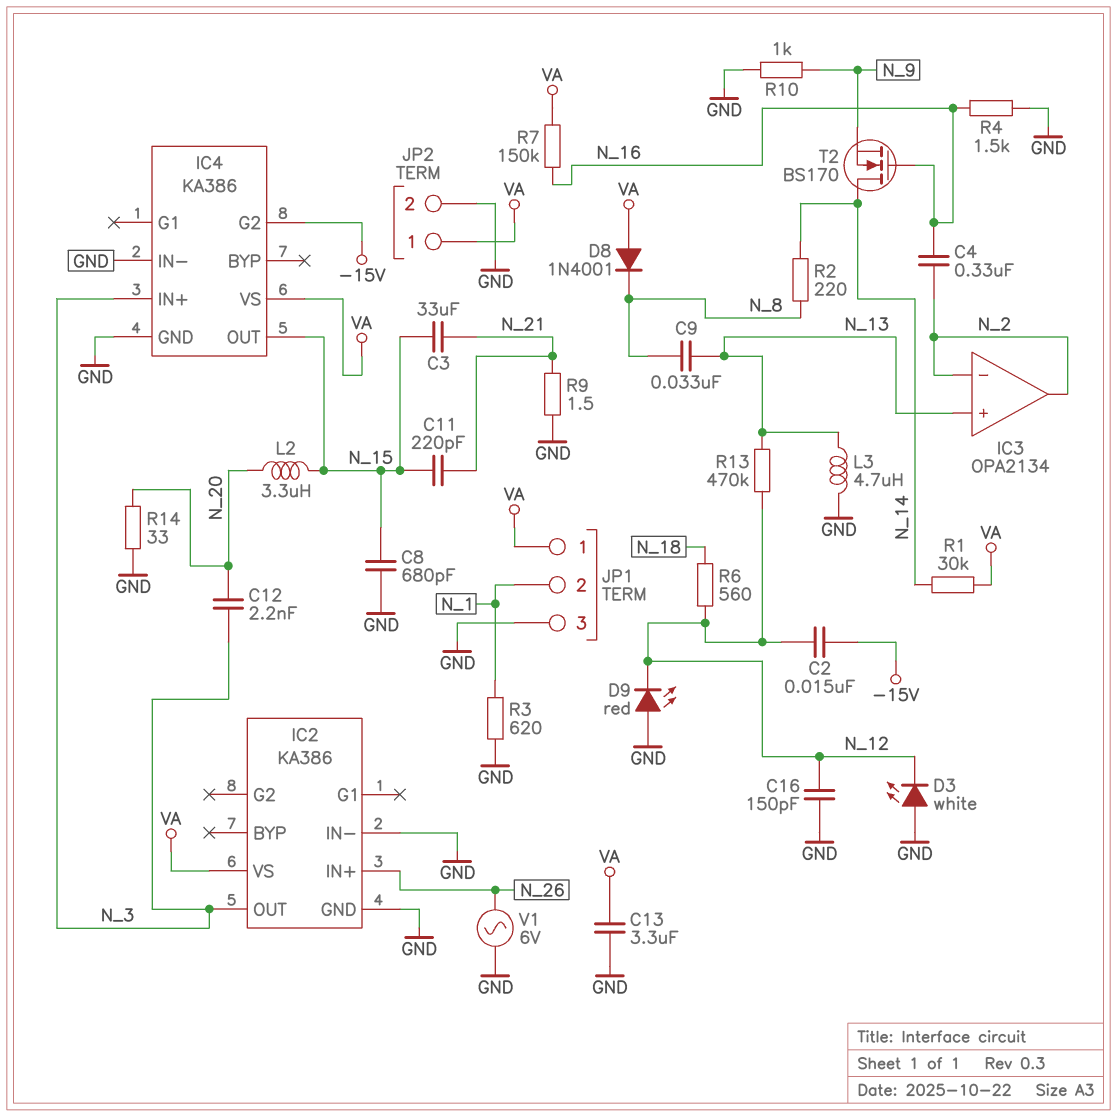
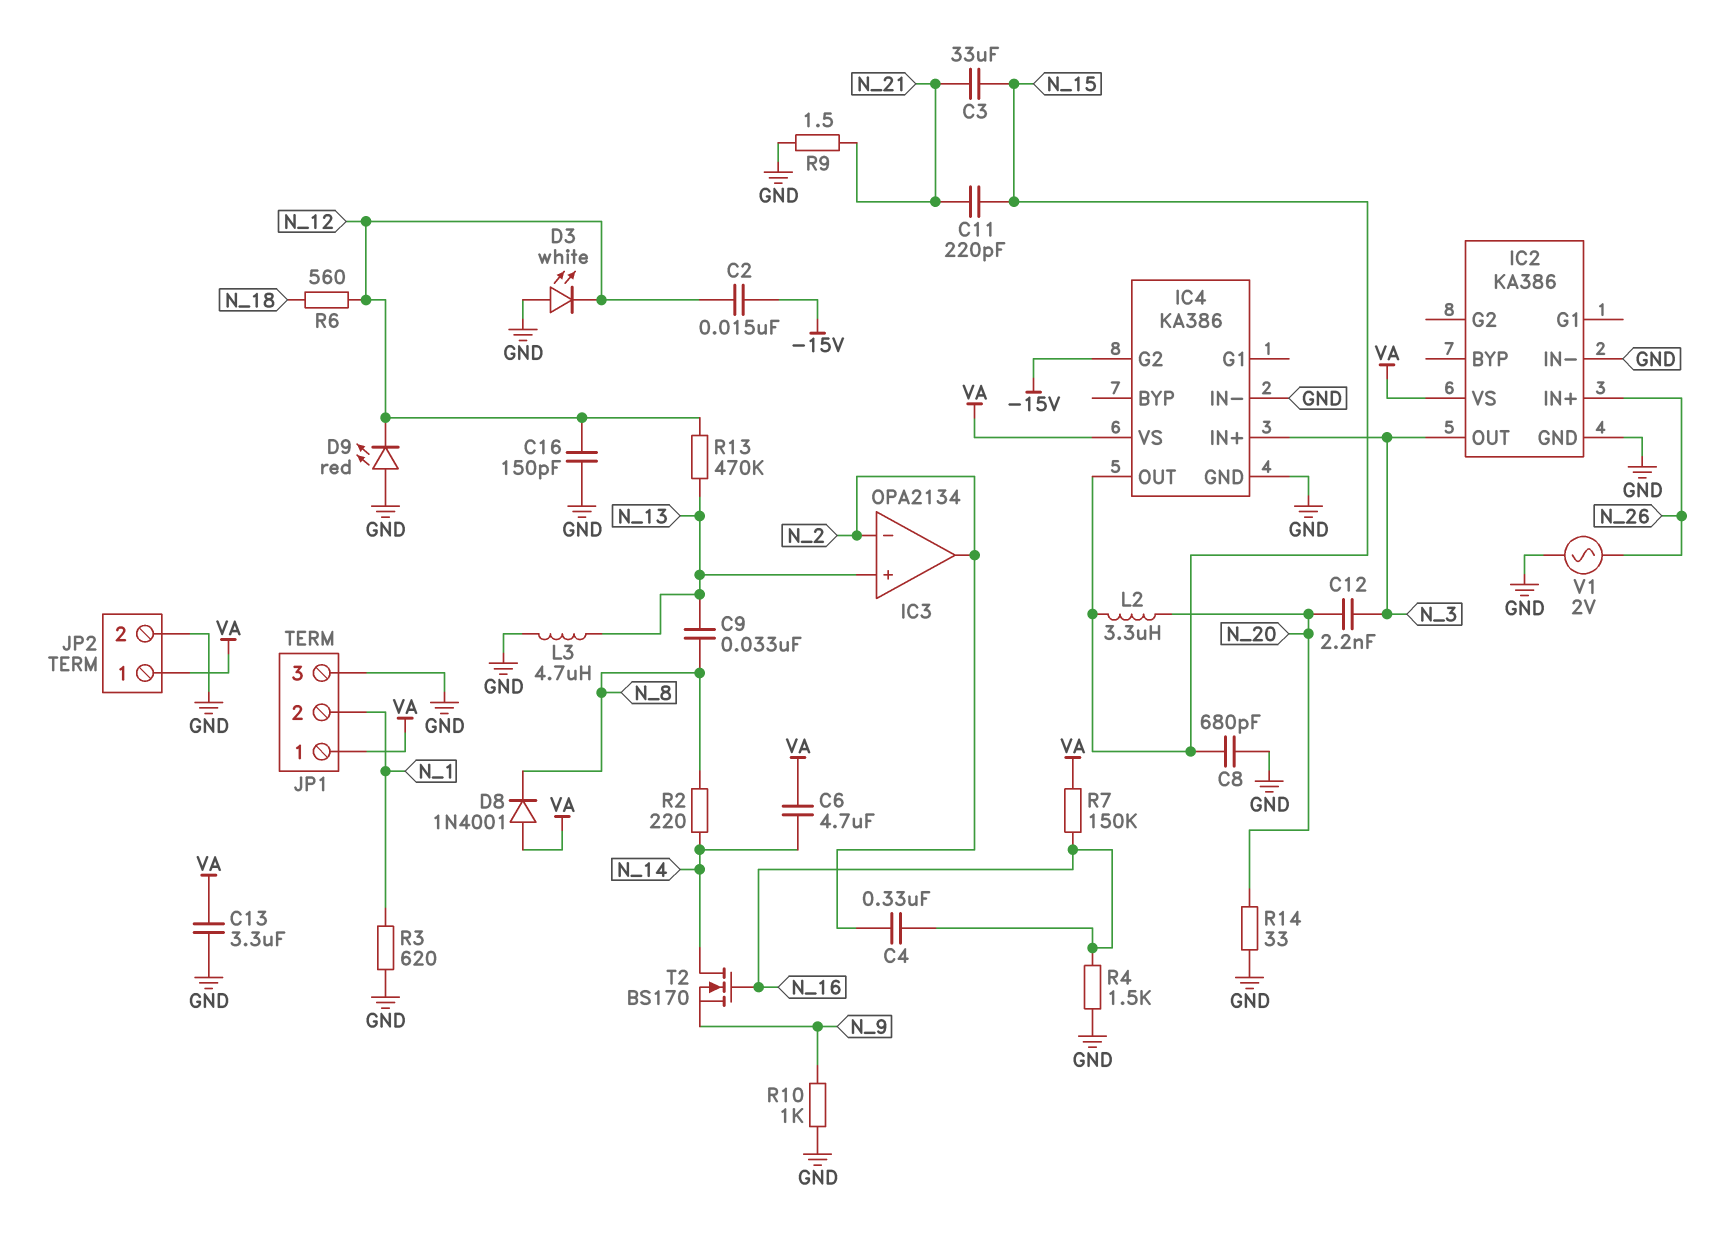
C6: none -> 4.7uF (N_14, VA)
R1: 30k (N_14, VA) -> none
V1: AC 6V (GND, N_26) -> AC 2V (GND, N_26)

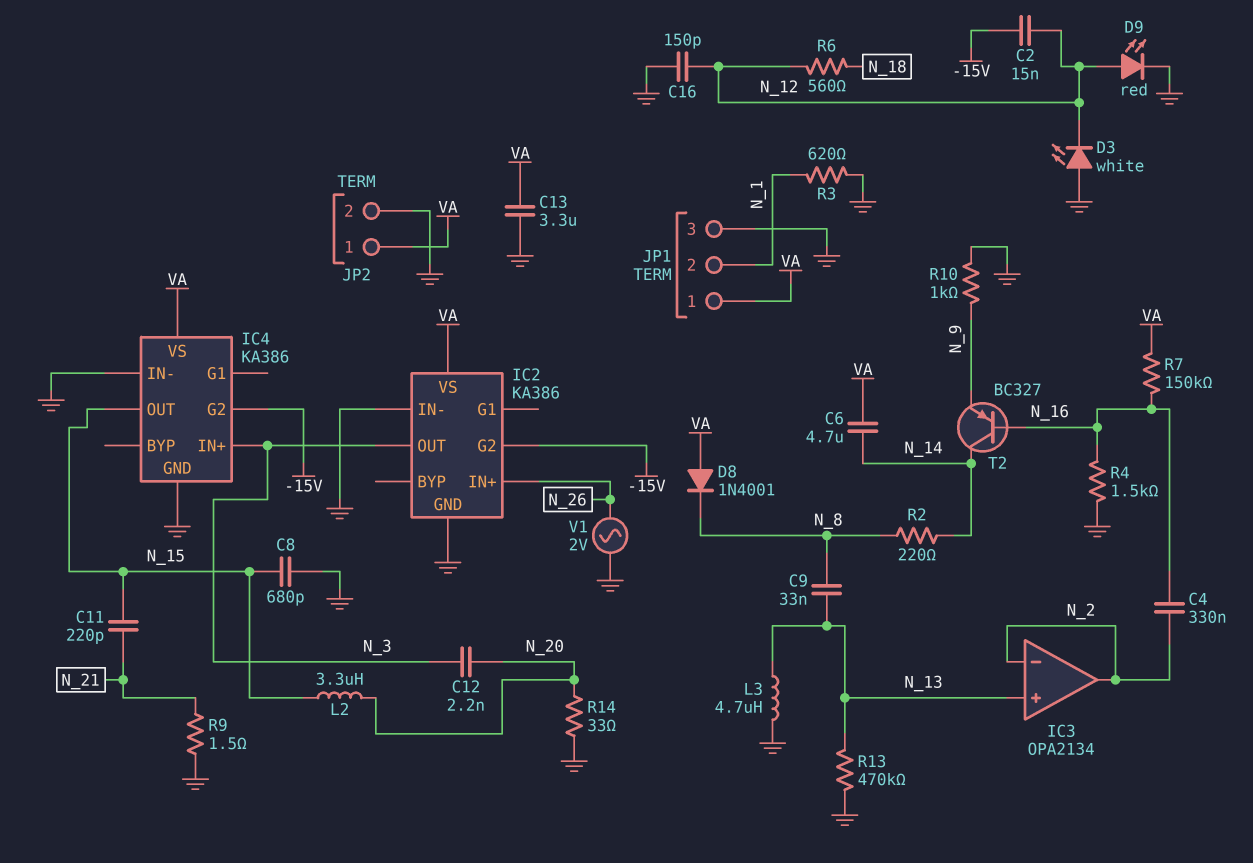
C3: 33uF (N_15, N_21) -> none
D9: LED red (A GND, K N_12) -> LED red (A N_12, K GND)
IC2 pin G2: none -> -15V
R13: 470k (N_12, N_13) -> 470k (GND, N_13)
T2: NMOS BS170 (G N_16, D N_14, S N_9) -> PNP BC327 (B N_16, C N_14, E N_9)

